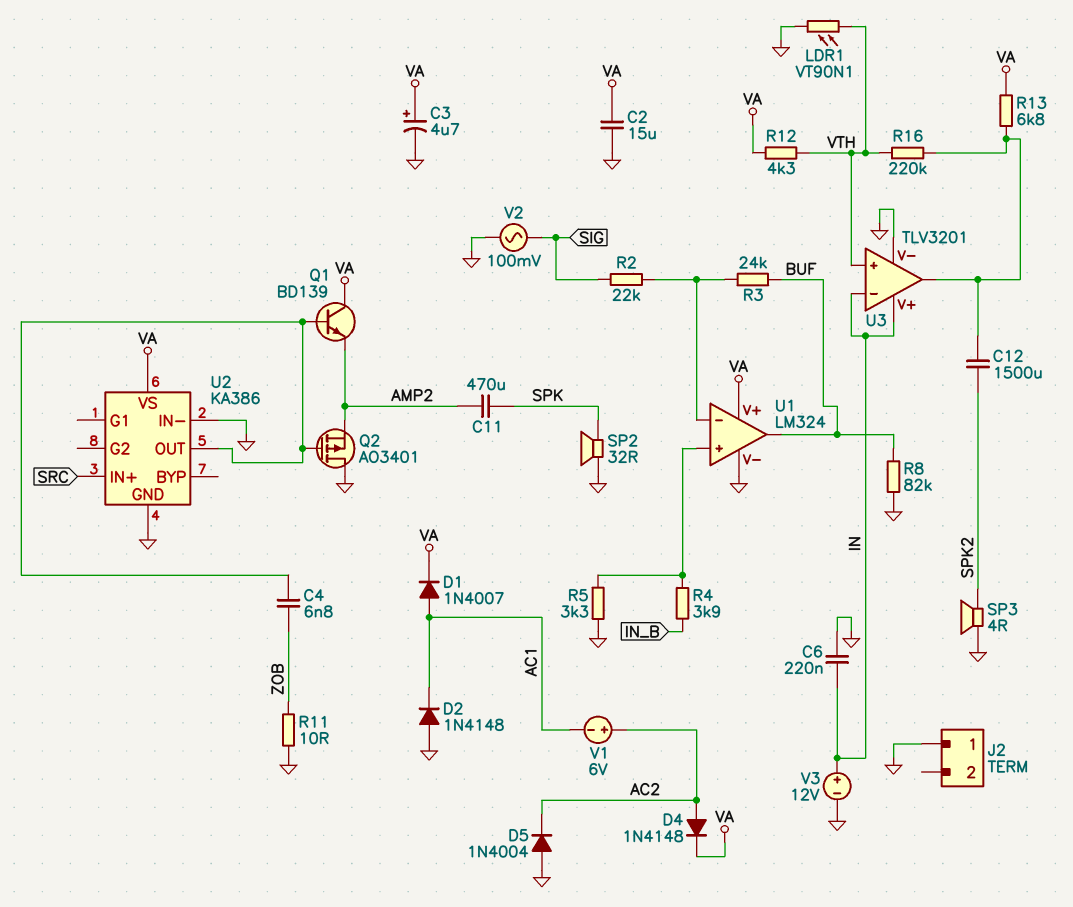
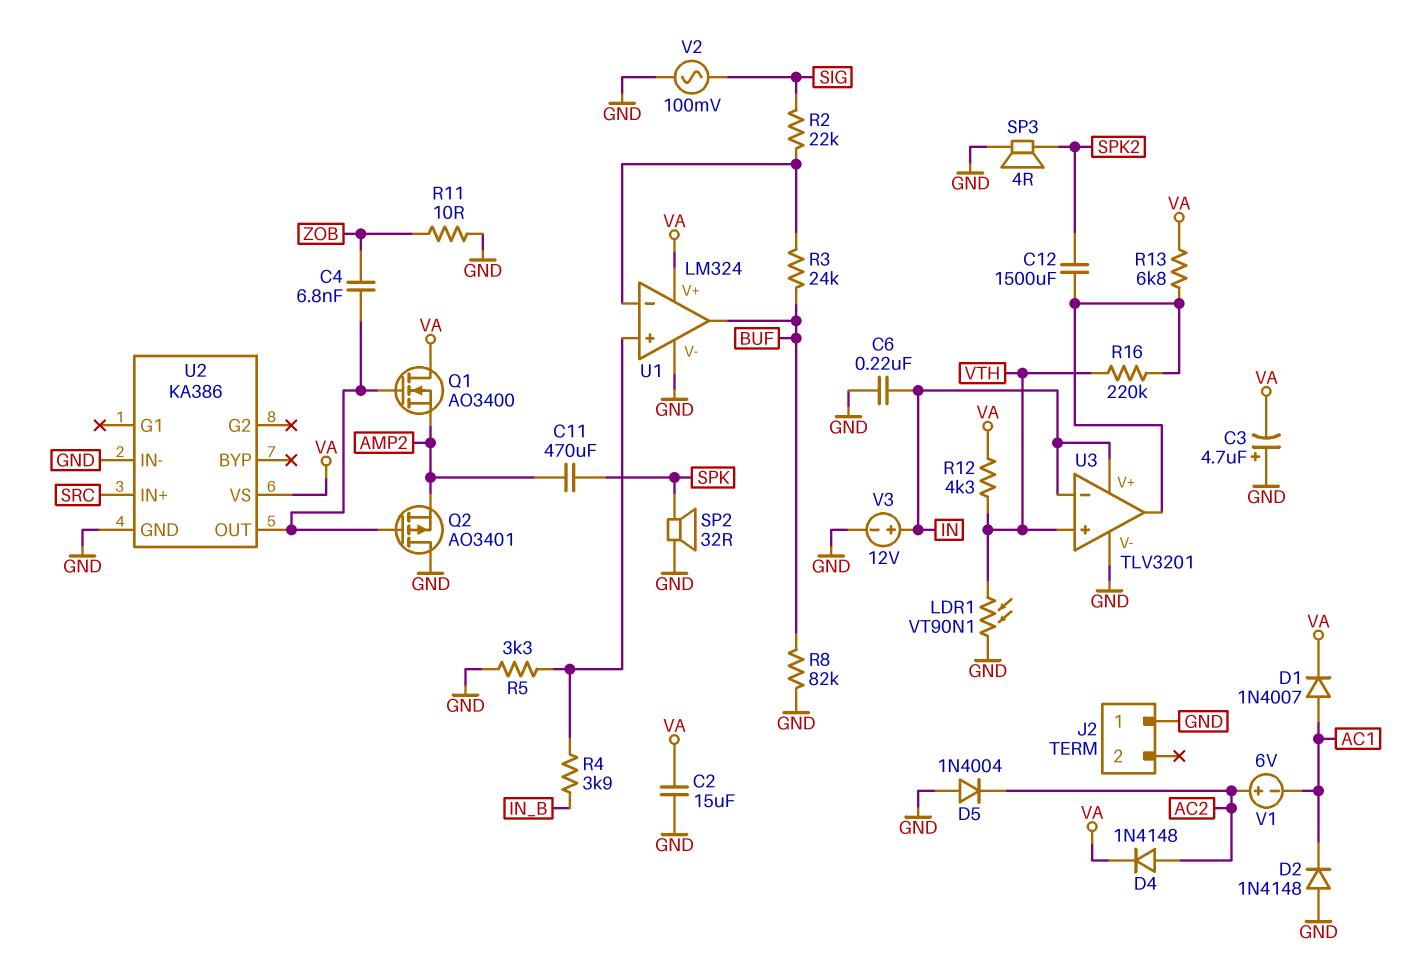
C3: 4.7uF (plus VA, minus GND) -> 4.7uF (plus GND, minus VA)
Q1: NPN BD139 (B U2/OUT, C VA, E AMP2) -> NMOS AO3400 (G U2/OUT, D VA, S AMP2)

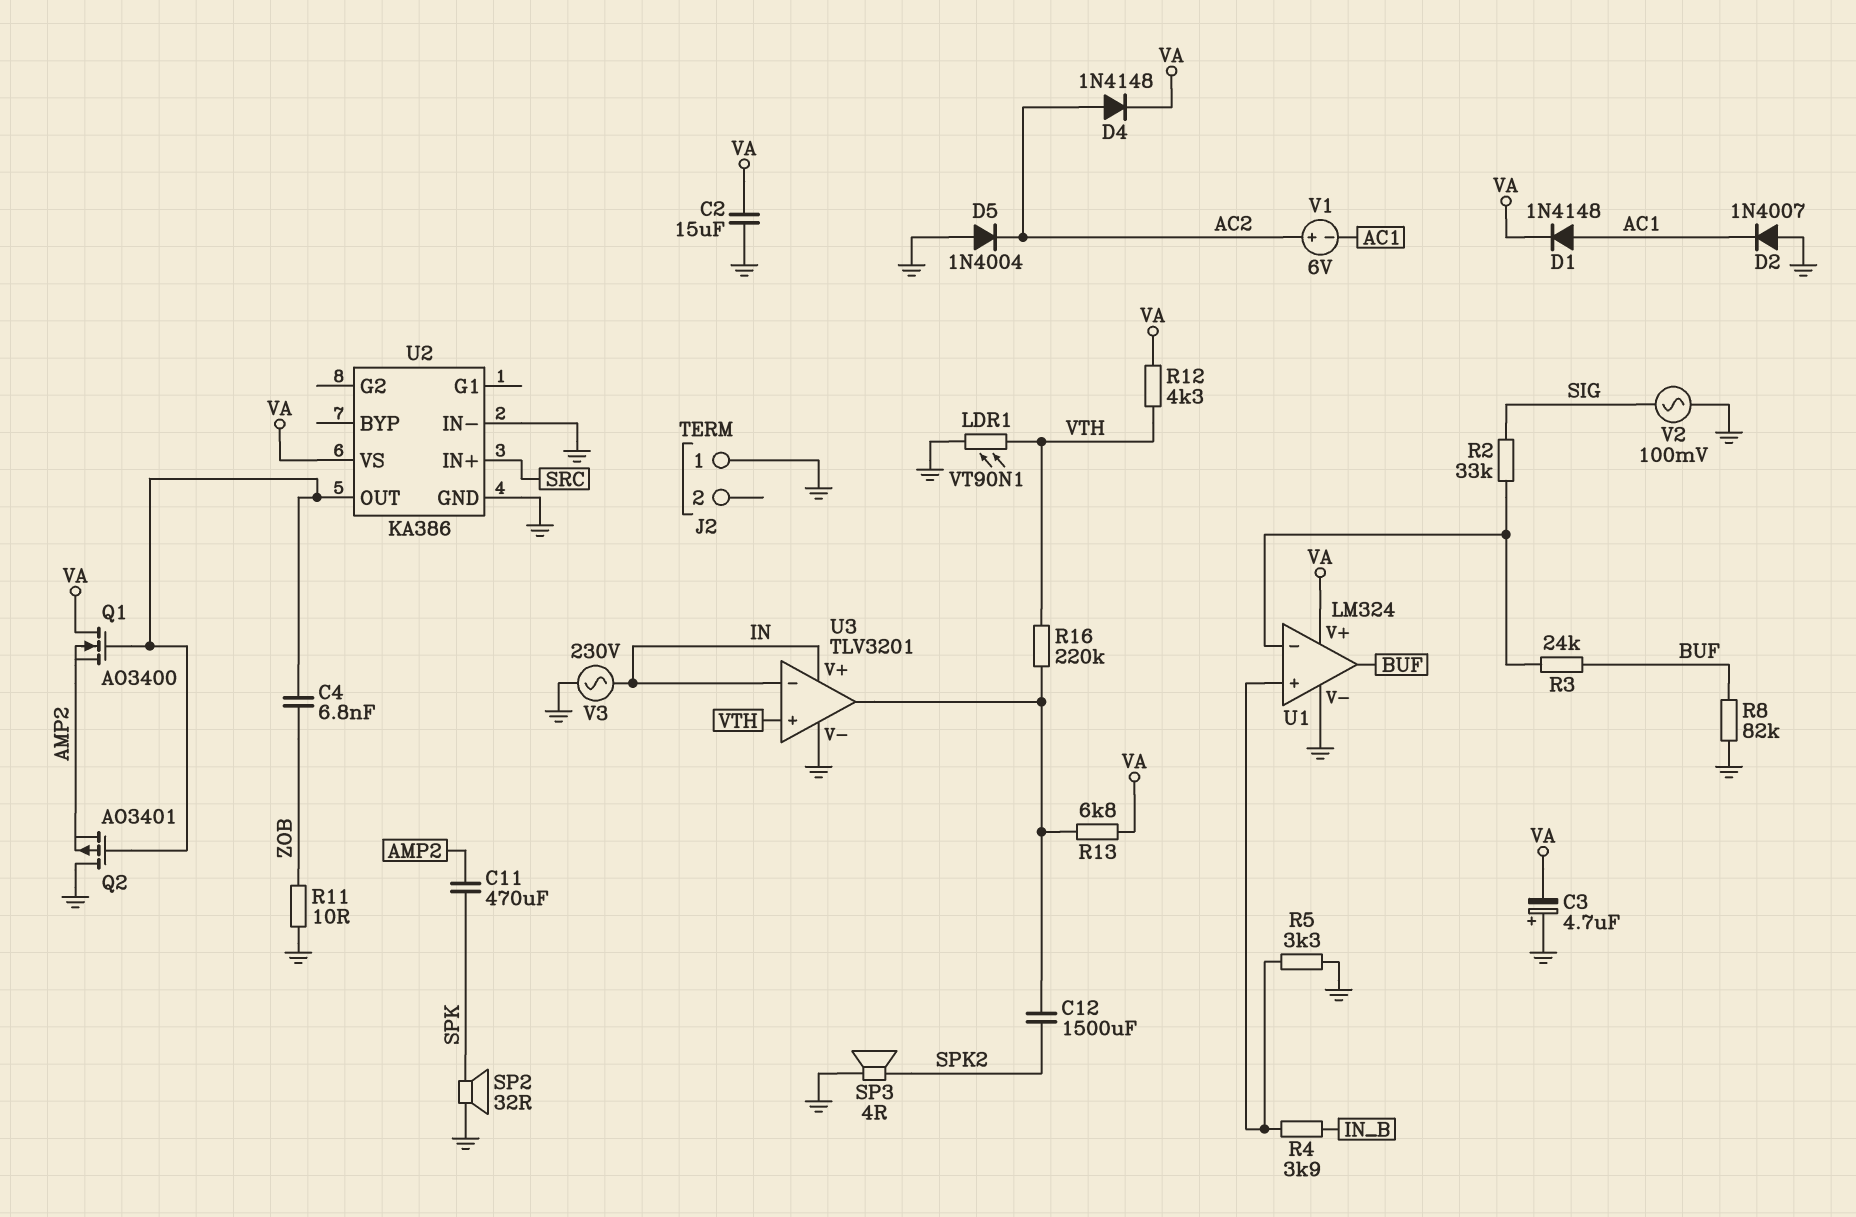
C6: 220nF (GND, IN) -> none
D1: diode 1N4007 (A AC1, K VA) -> diode 1N4148 (A AC1, K VA)
D2: diode 1N4148 (A GND, K AC1) -> diode 1N4007 (A GND, K AC1)
R2: 22k (SIG, U1/in-) -> 33k (SIG, U1/in-)
V3: 12V (plus IN, minus GND) -> AC 230V (GND, IN)

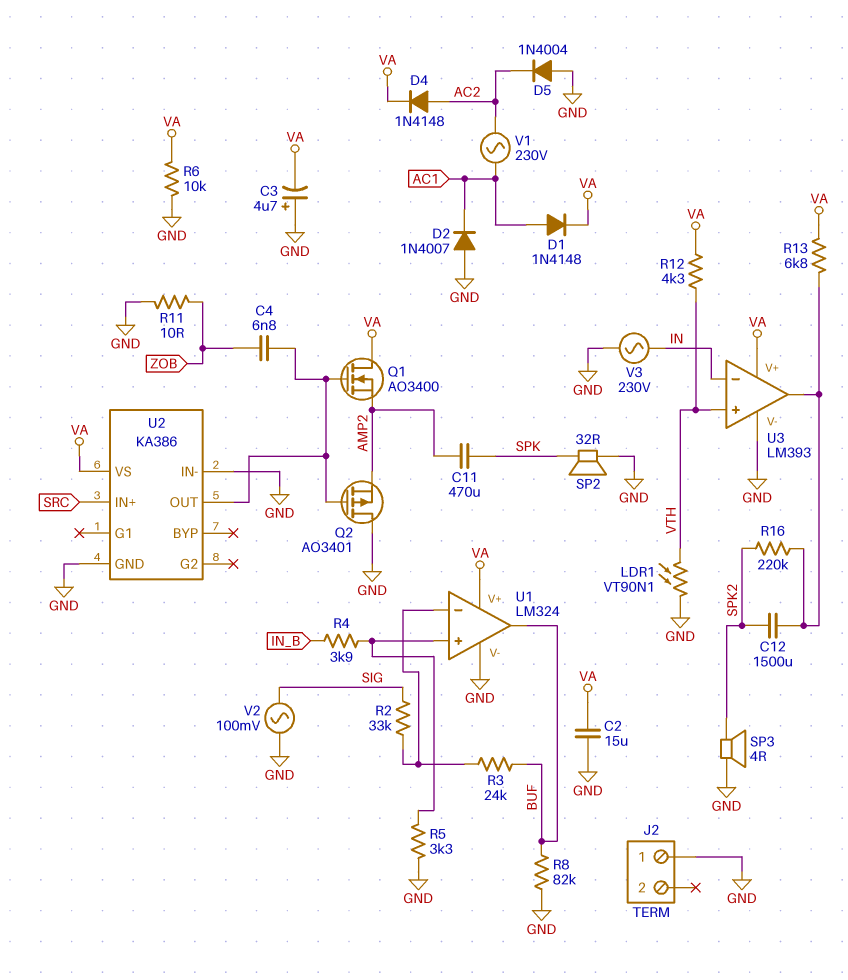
R6: none -> 10k (GND, VA)
R16: 220k (U3/out, VTH) -> 220k (SPK2, U3/out)
U3: TLV3201 -> LM393
U3 pin V+: IN -> VA
V1: 6V (plus AC2, minus AC1) -> AC 230V (AC1, AC2)

